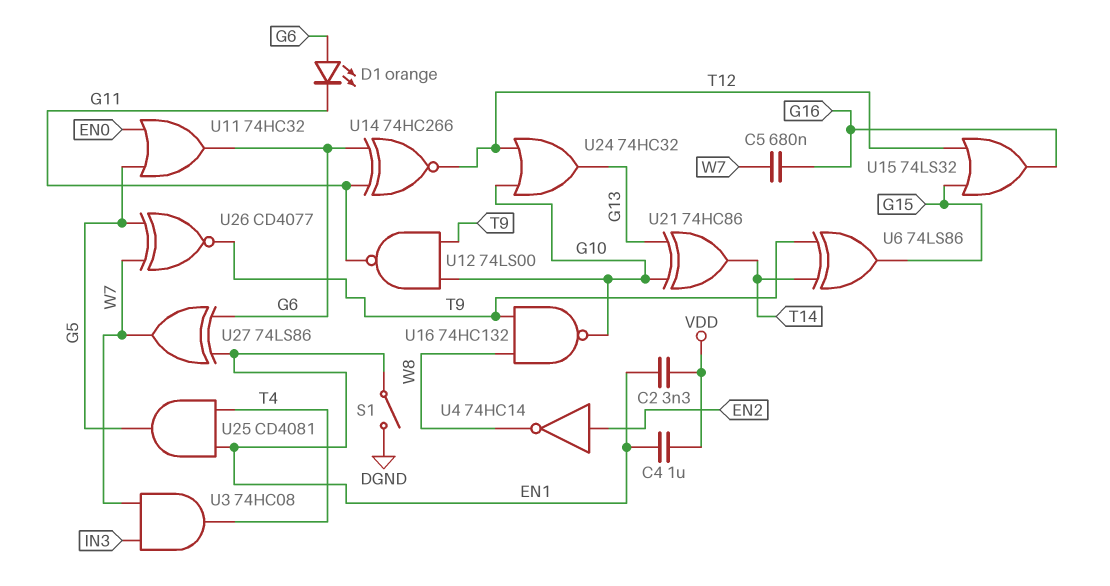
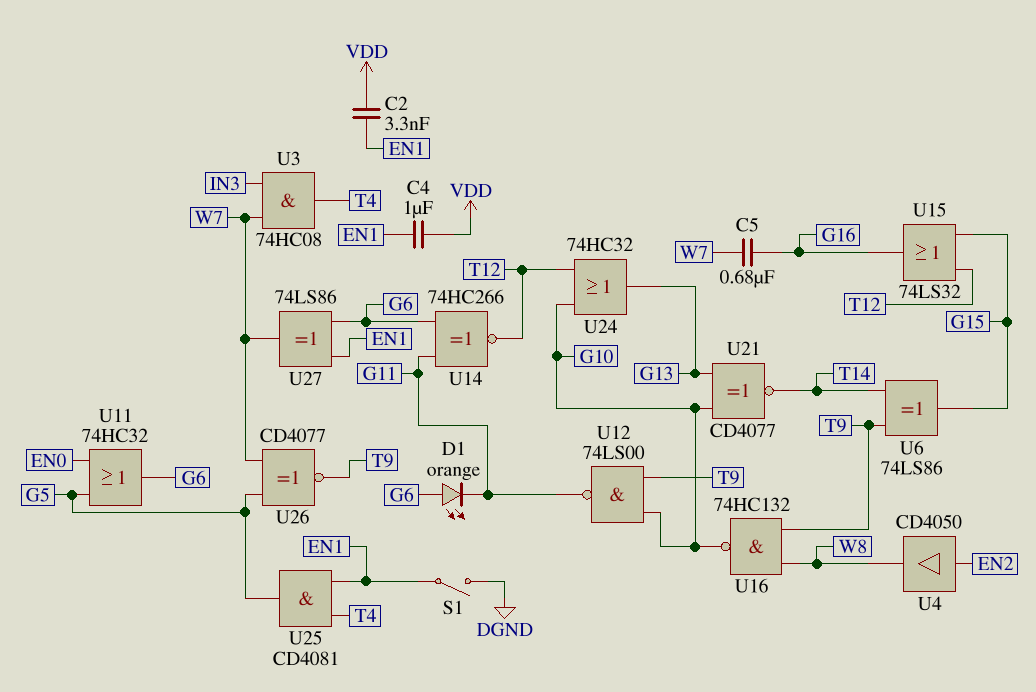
U4: NOT 74HC14 (in EN2, out W8) -> buffer CD4050 (in EN2, out W8)
U21: XOR 74HC86 (in G10, in G13, out T14) -> XNOR CD4077 (in G10, in G13, out T14)

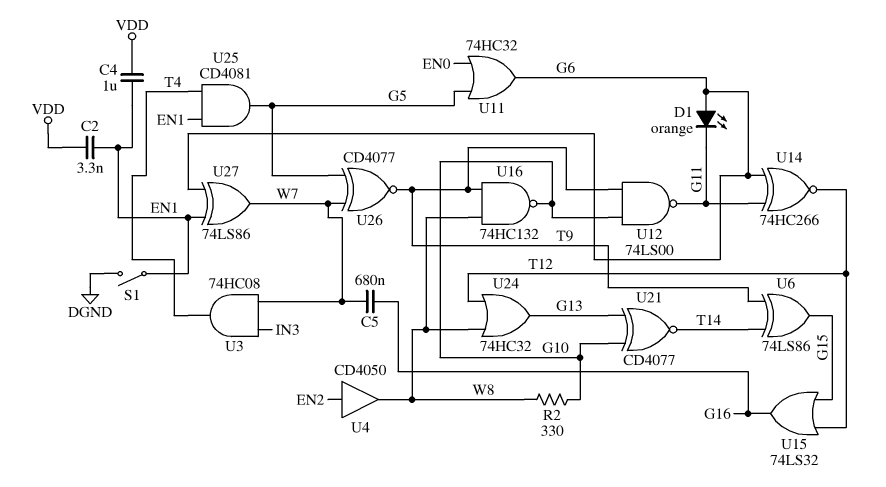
R2: none -> 330 (G10, W8)
U24: OR 74HC32 (in G10, in T12, out G13) -> OR 74HC32 (in T12, in W8, out G13)

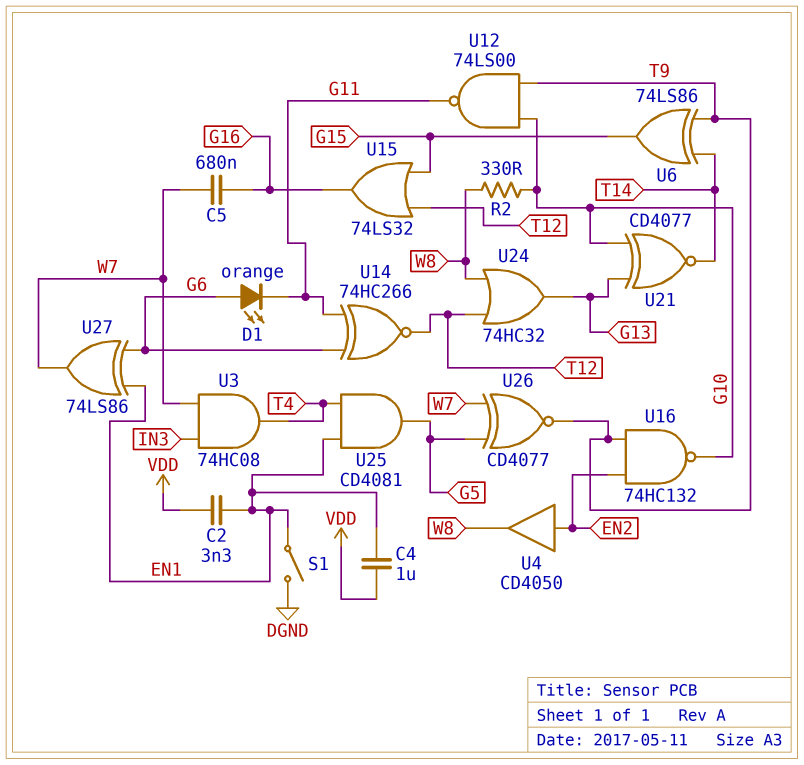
U11: OR 74HC32 (in EN0, in G5, out G6) -> none
U16: NAND 74HC132 (in T9, in W8, out G10) -> NAND 74HC132 (in EN2, in T9, out G10)

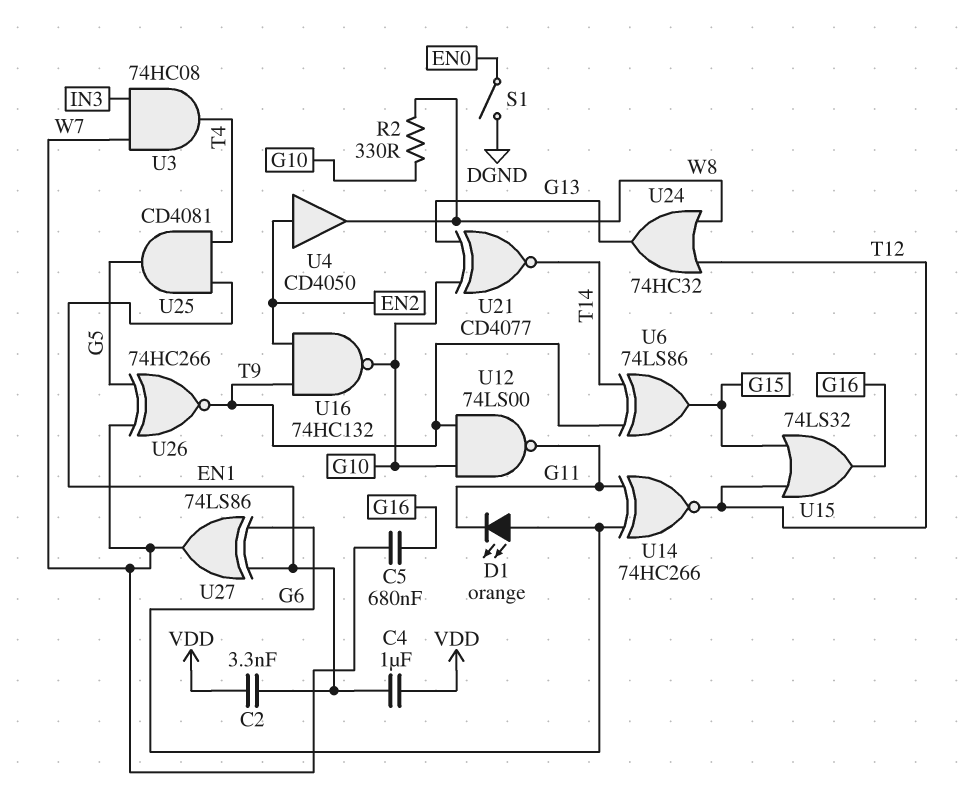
S1: switch (DGND, EN1) -> switch (DGND, EN0)
U26: XNOR CD4077 (in G5, in W7, out T9) -> XNOR 74HC266 (in G5, in W7, out T9)

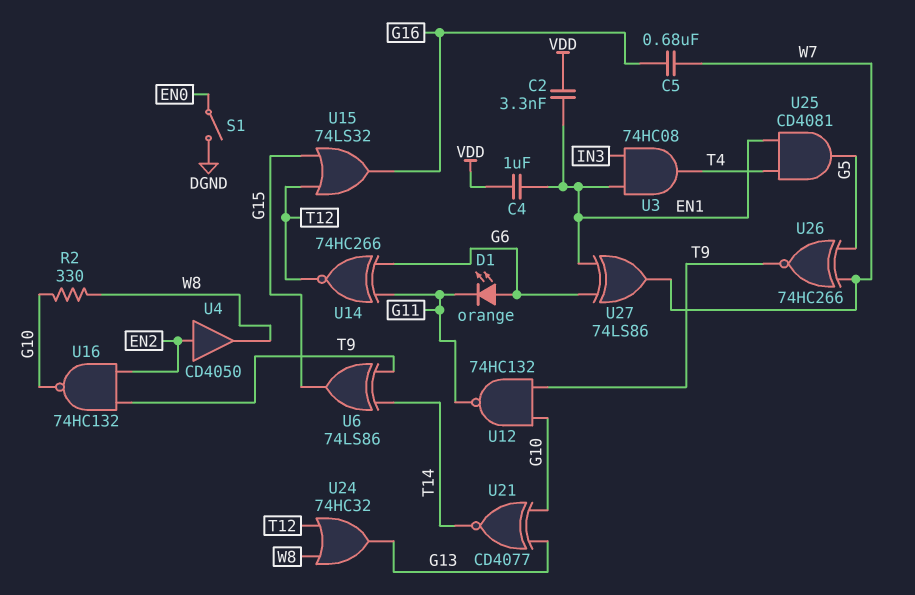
U3: AND 74HC08 (in IN3, in W7, out T4) -> AND 74HC08 (in EN1, in IN3, out T4)
U12: NAND 74LS00 (in G10, in T9, out G11) -> NAND 74HC132 (in G10, in T9, out G11)

